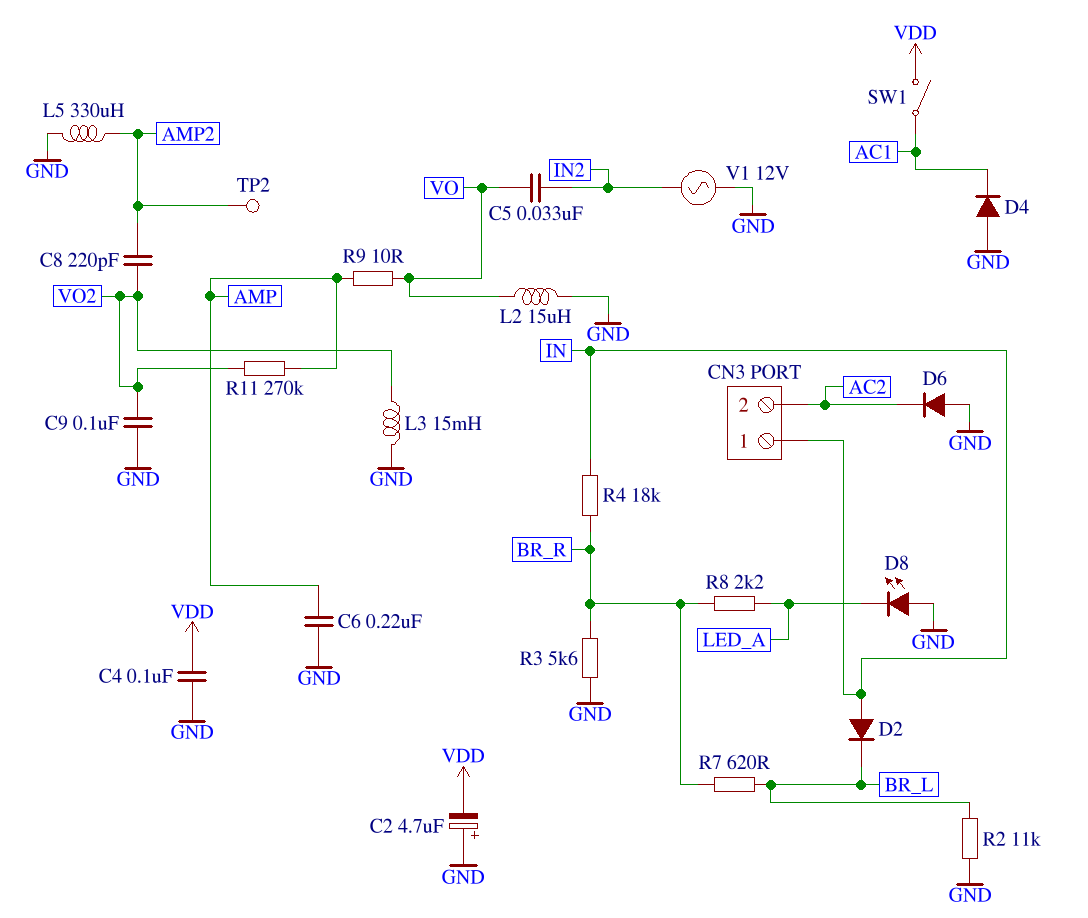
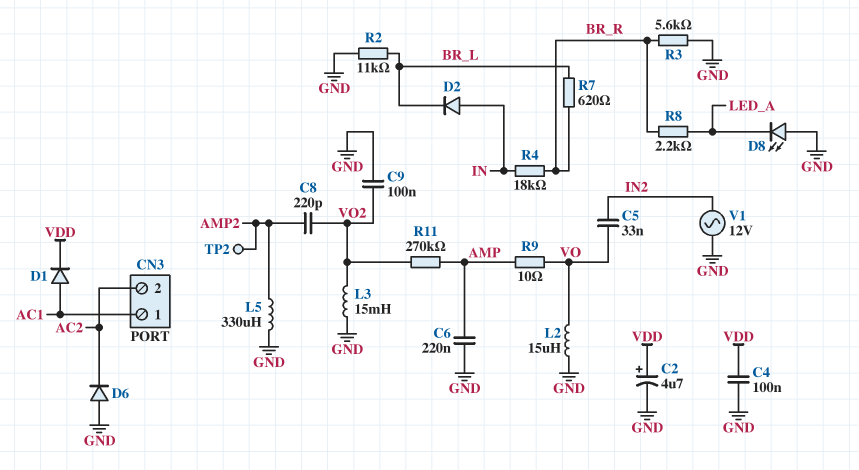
C2: 4.7uF (plus GND, minus VDD) -> 4.7uF (plus VDD, minus GND)
CN3 pin 1: IN -> AC1
D1: none -> diode (A AC1, K VDD)
D4: diode (A GND, K AC1) -> none
SW1: switch (AC1, VDD) -> none

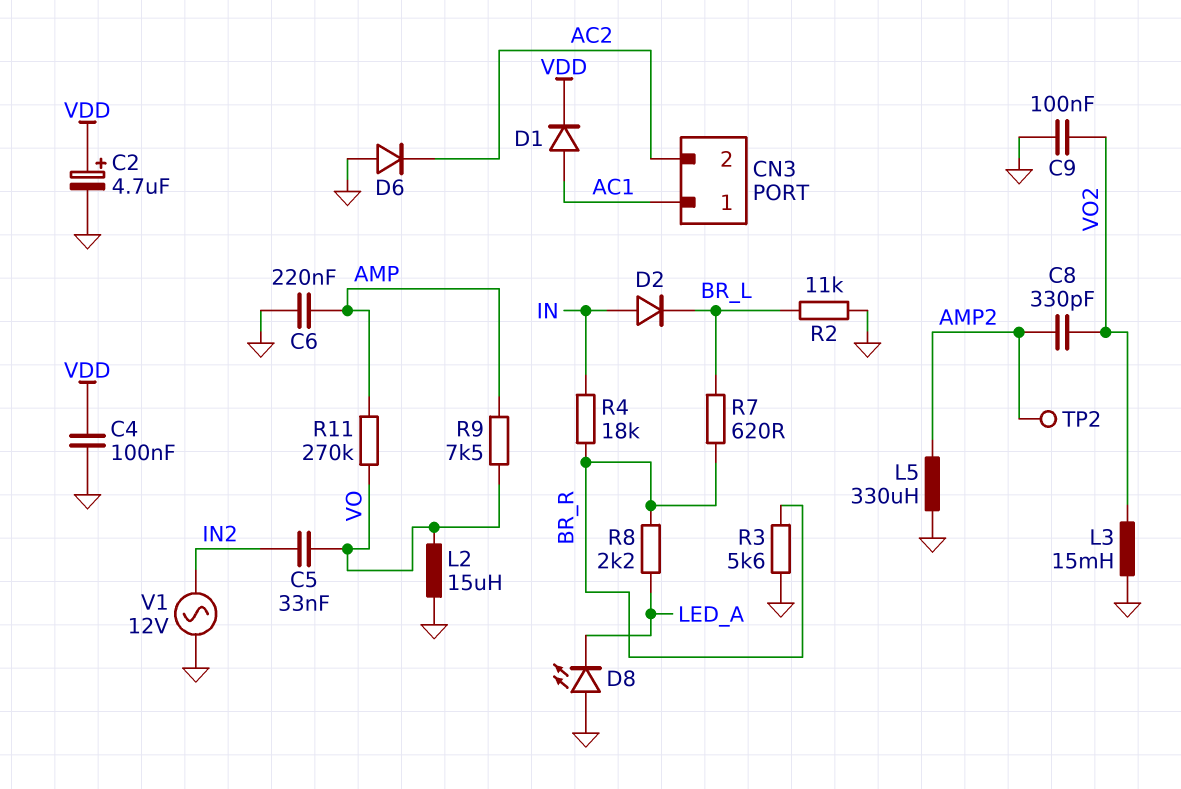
C8: 220pF (AMP2, VO2) -> 330pF (AMP2, VO2)
R9: 10 (AMP, VO) -> 7.5k (AMP, VO)
R11: 270k (AMP, VO2) -> 270k (AMP, VO)

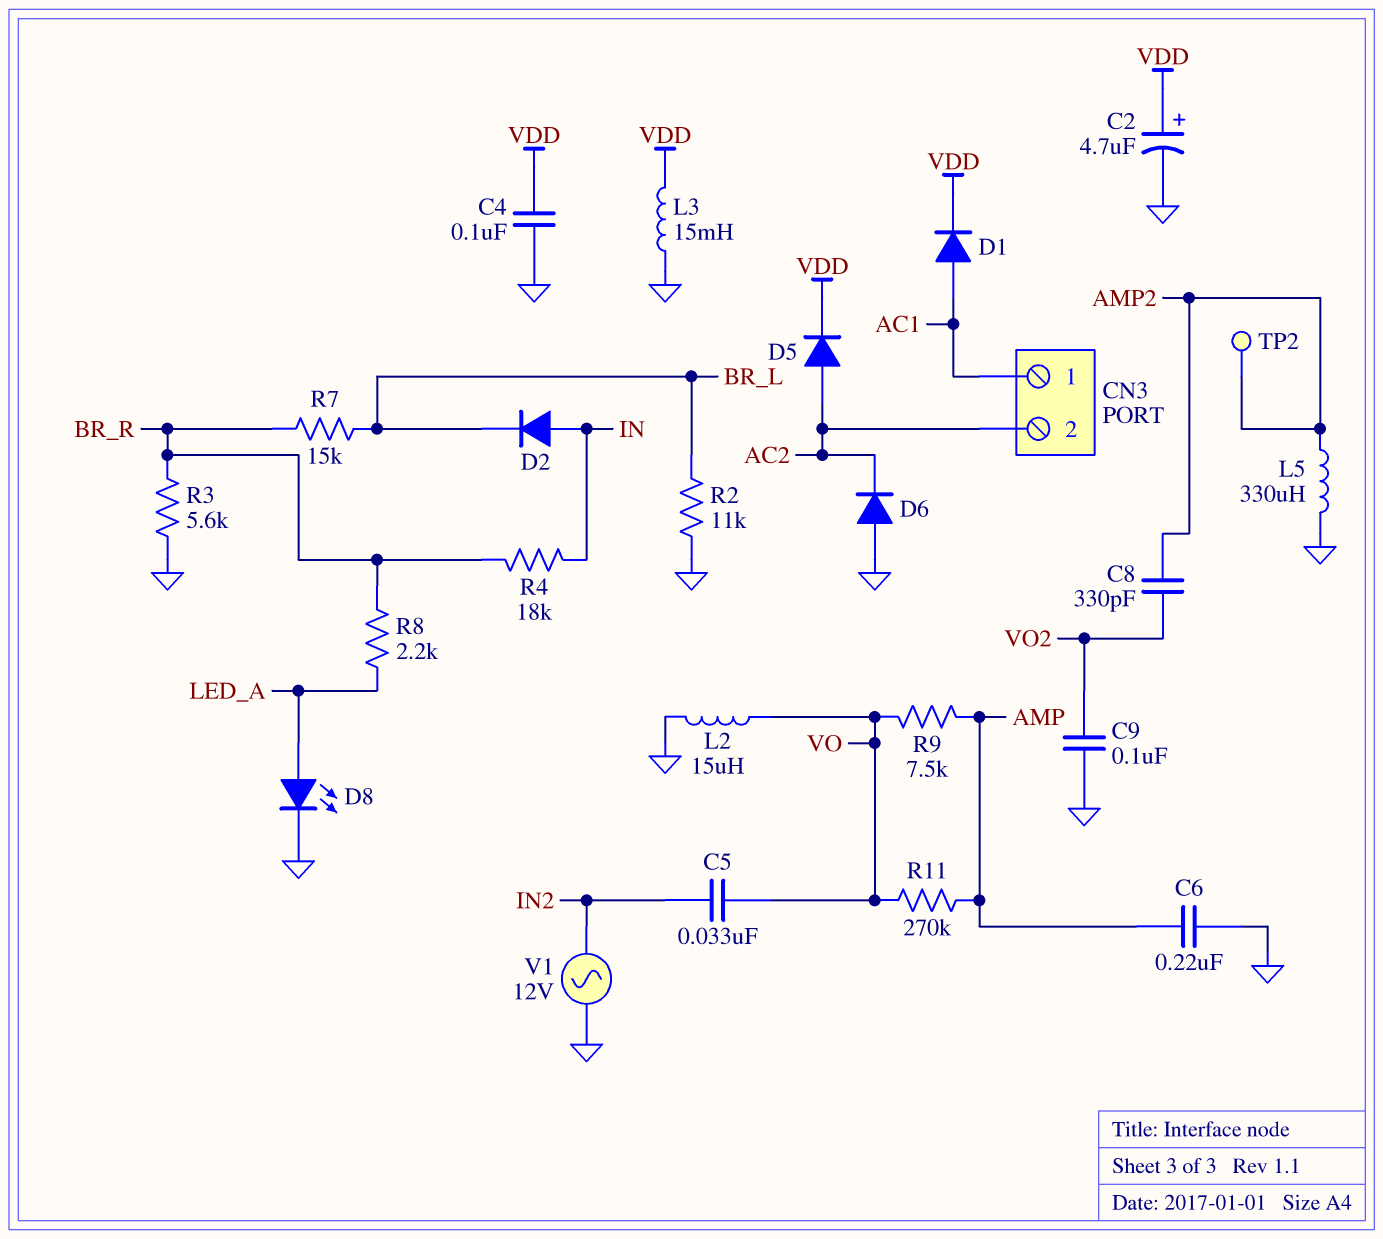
D5: none -> diode (A AC2, K VDD)
D8: LED (A GND, K LED_A) -> LED (A LED_A, K GND)
L3: 15mH (GND, VO2) -> 15mH (GND, VDD)
R7: 620 (BR_L, BR_R) -> 15k (BR_L, BR_R)

